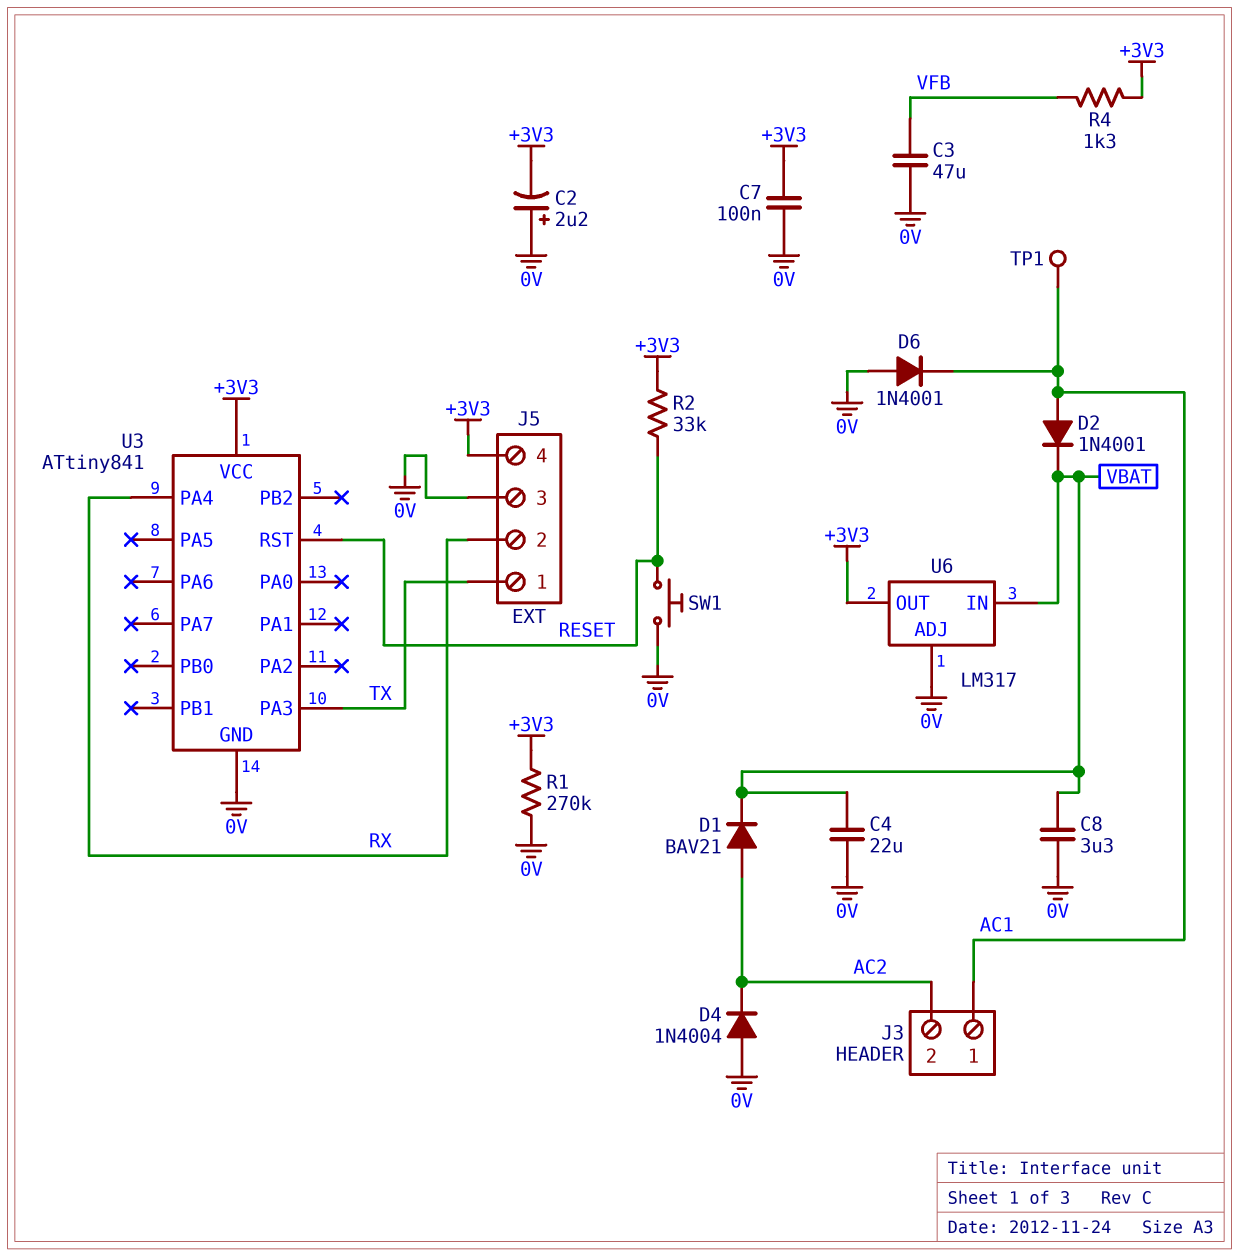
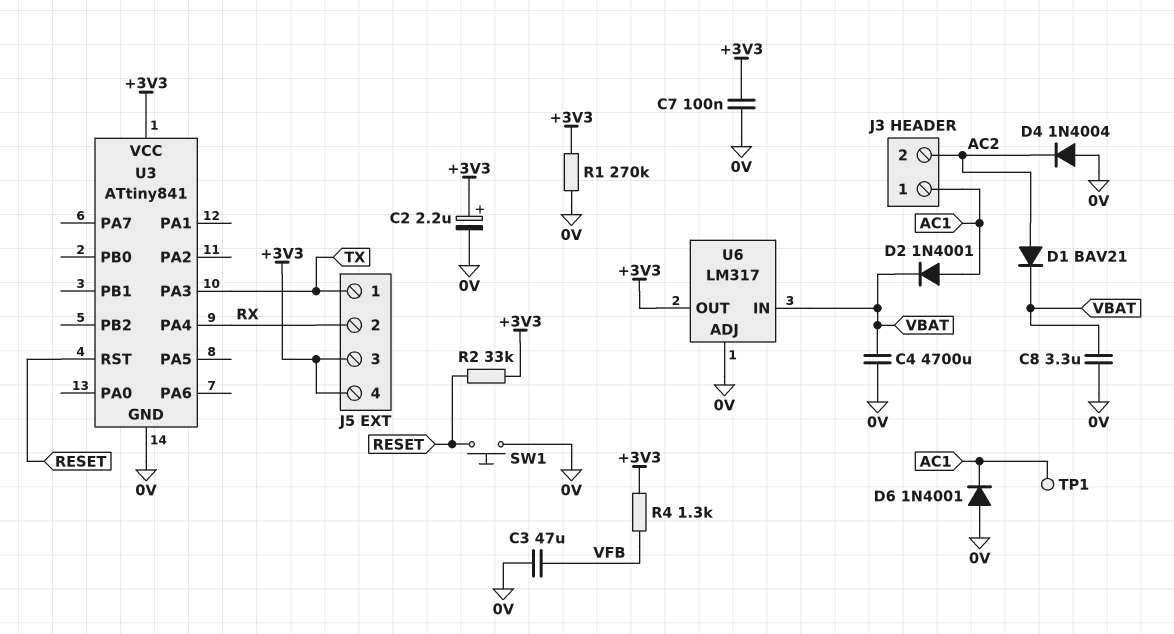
C2: 2.2uF (plus 0V, minus +3V3) -> 2.2uF (plus +3V3, minus 0V)
C4: 22uF (0V, VBAT) -> 4700uF (0V, VBAT)
J5 pin 3: 0V -> +3V3

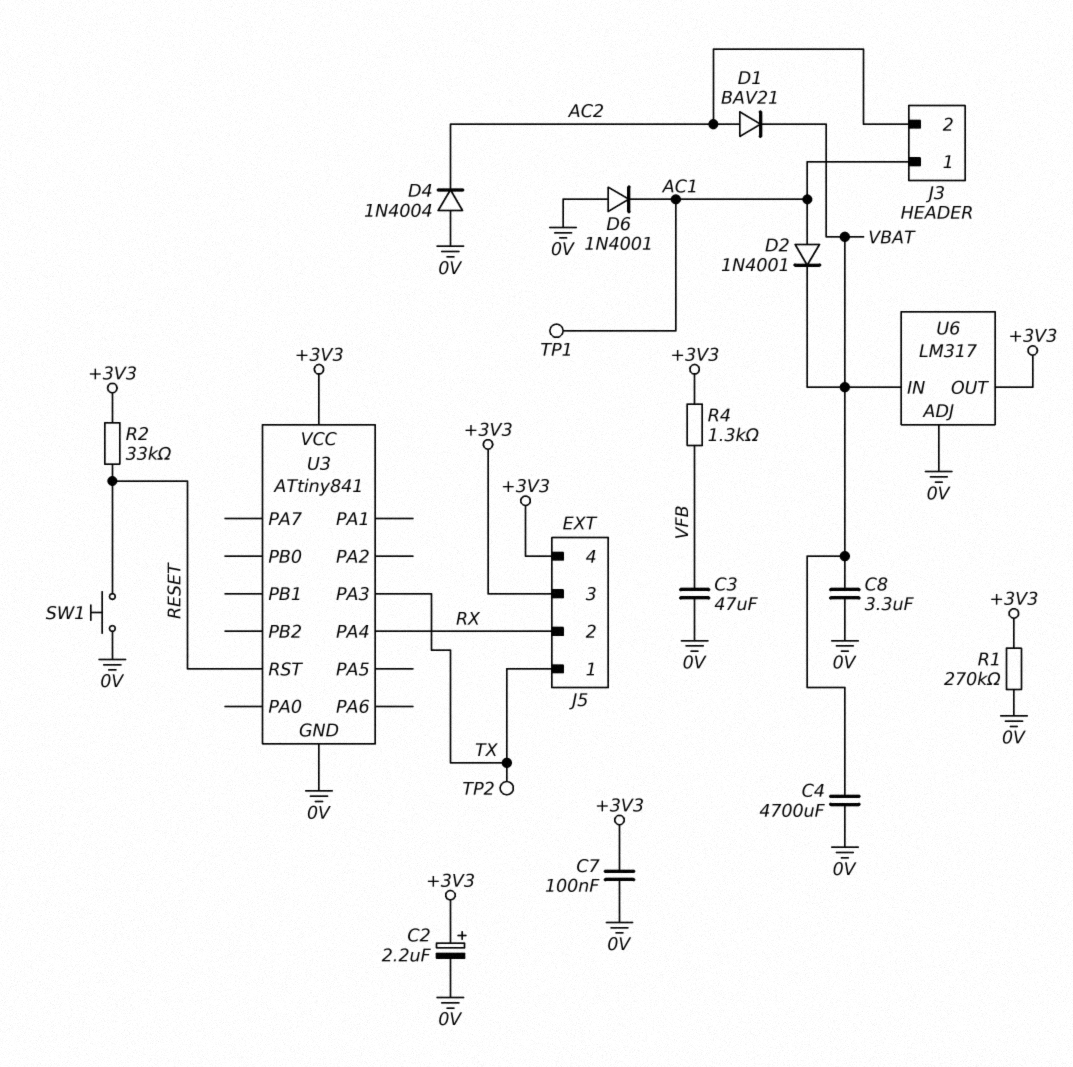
TP2: none -> test point (TX)

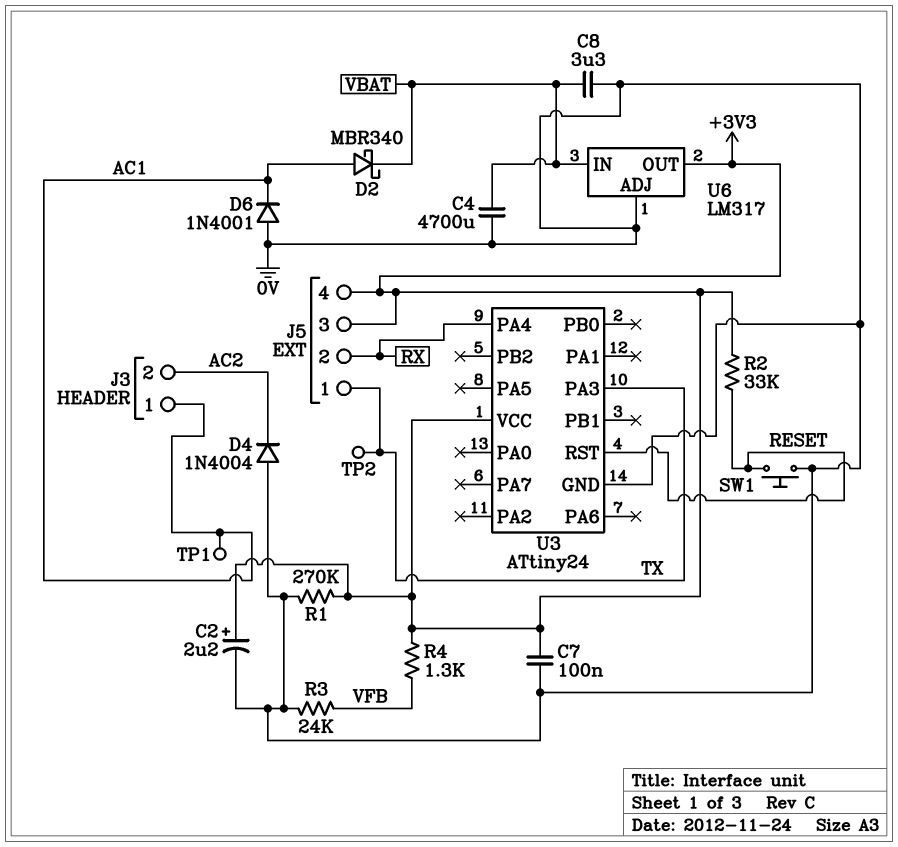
C3: 47uF (0V, VFB) -> none
D1: diode BAV21 (A AC2, K VBAT) -> none
D2: diode 1N4001 (A AC1, K VBAT) -> schottky MBR340 (A AC1, K VBAT)
R3: none -> 24k (0V, VFB)
U3: ATtiny841 -> ATtiny24

